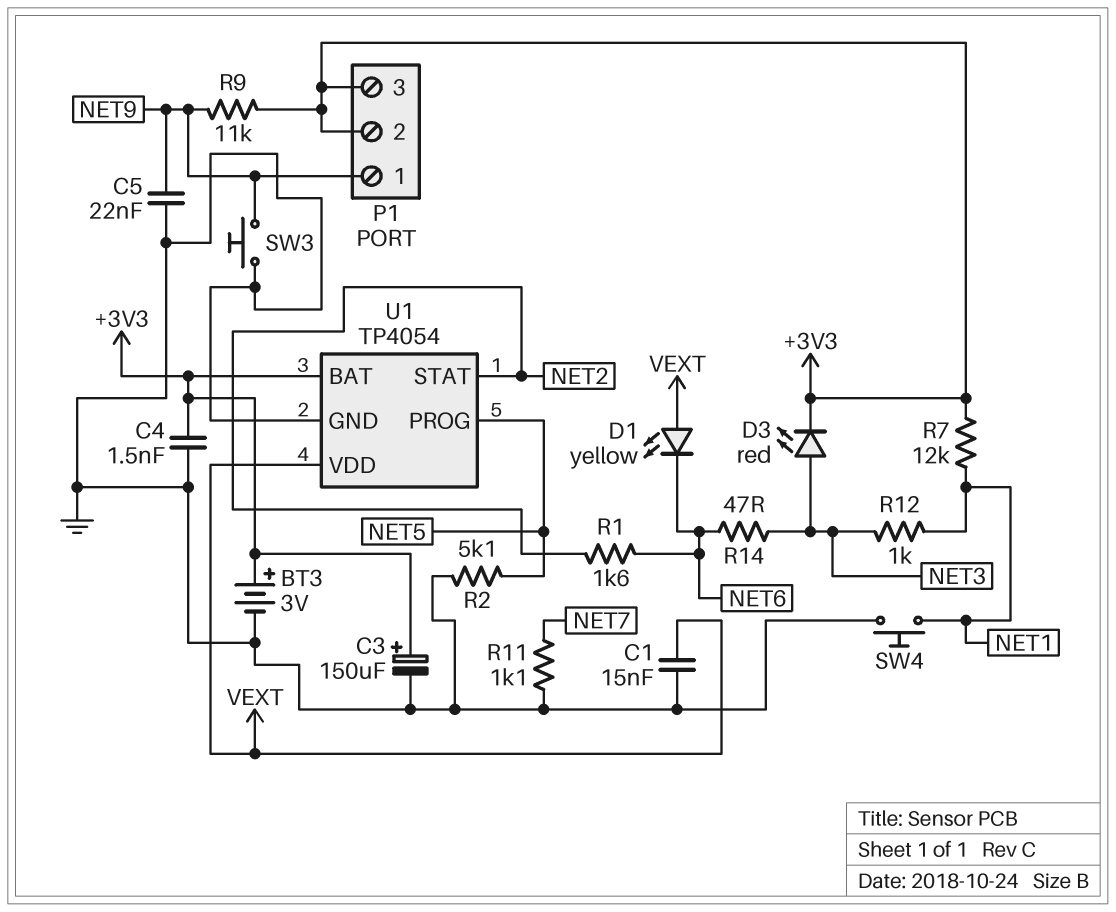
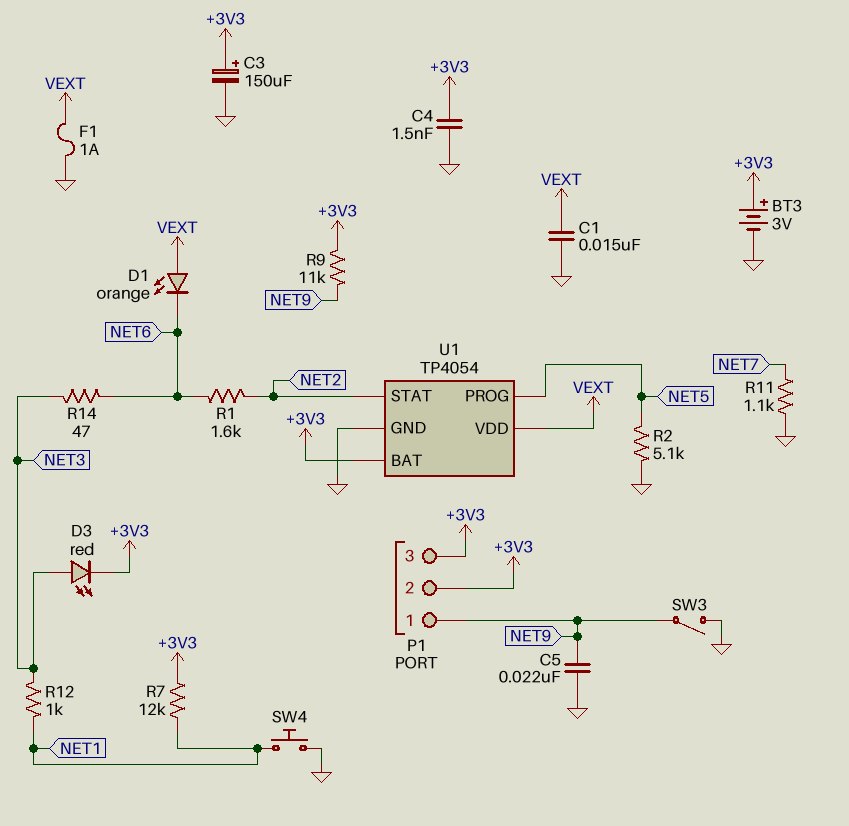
D1: LED yellow (A VEXT, K NET6) -> LED orange (A VEXT, K NET6)
F1: none -> 1A (GND, VEXT)
SW3: button (GND, NET9) -> switch (GND, NET9)

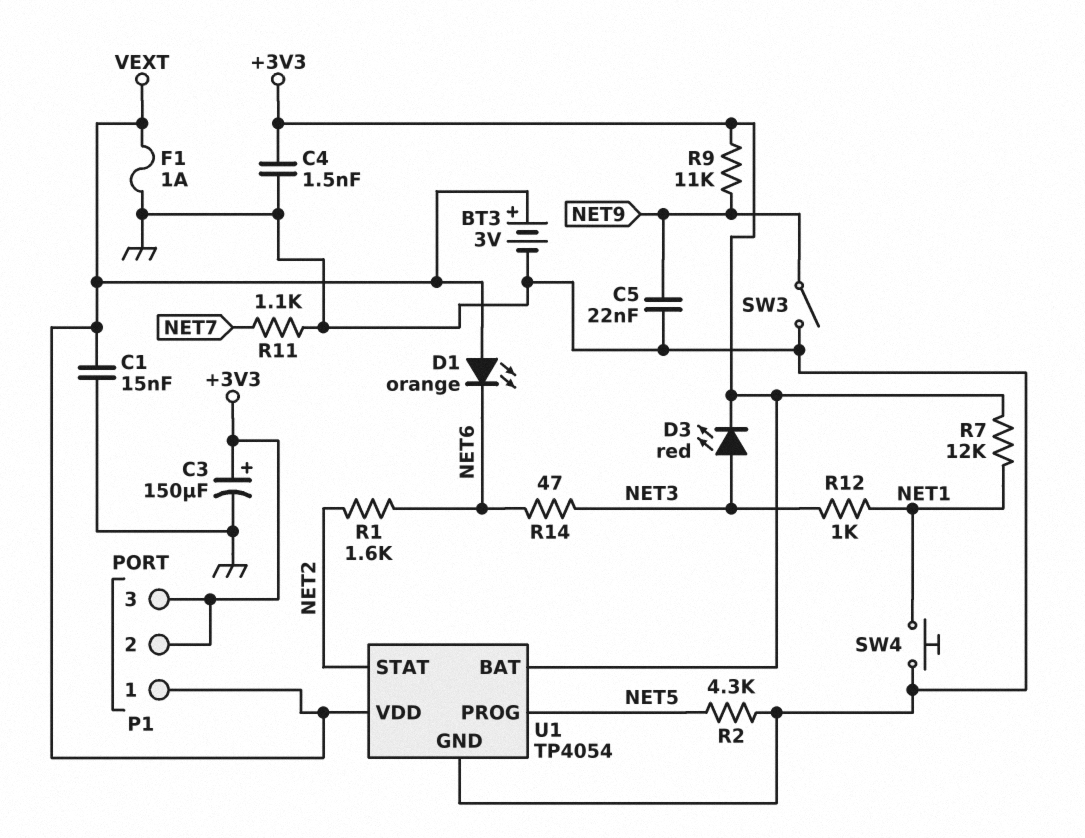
BT3: 3V (plus +3V3, minus GND) -> 3V (plus VEXT, minus GND)
P1 pin 1: NET9 -> VEXT
R2: 5.1k (GND, NET5) -> 4.3k (GND, NET5)

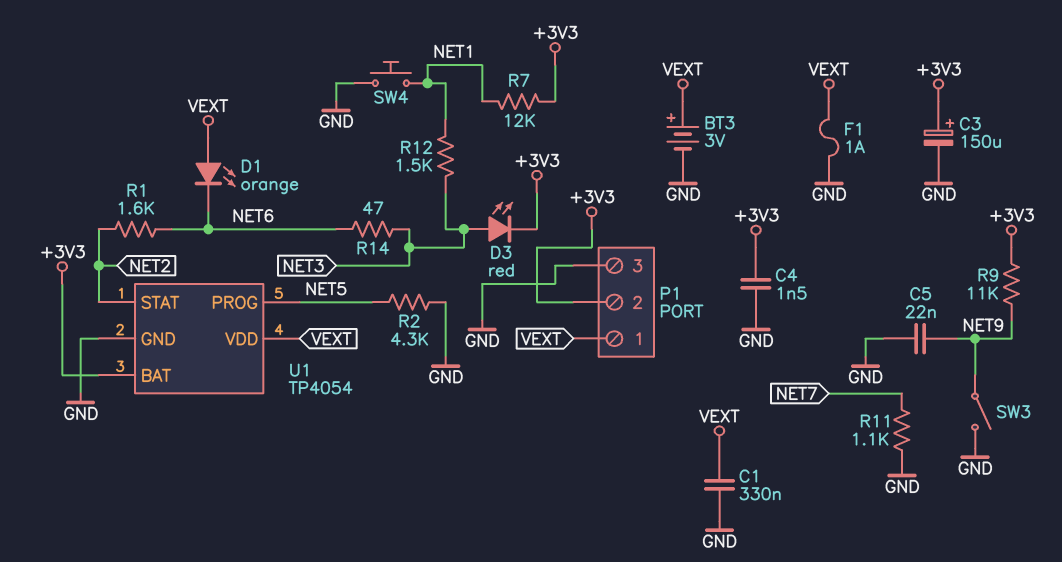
C1: 15nF (GND, VEXT) -> 330nF (GND, VEXT)
P1 pin 3: +3V3 -> GND
R12: 1k (NET1, NET3) -> 1.5k (NET1, NET3)

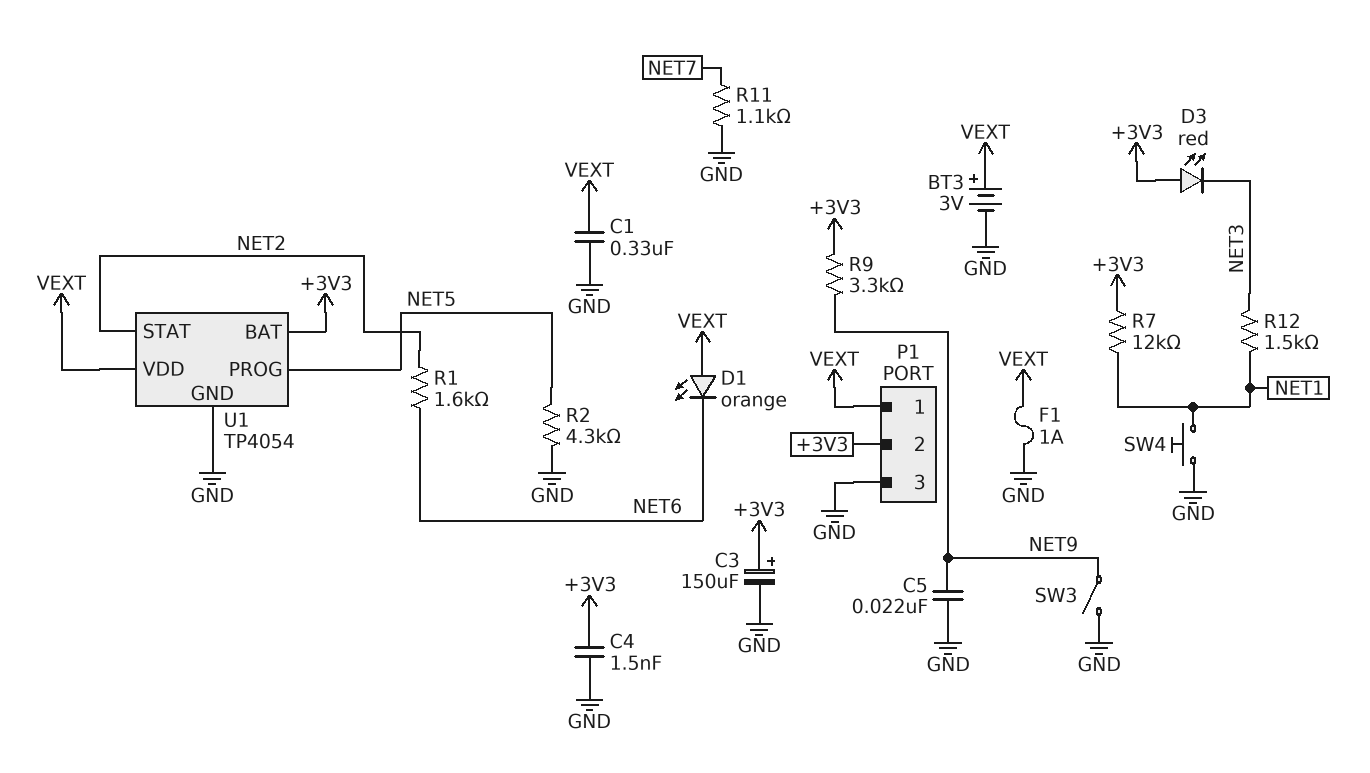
D3: LED red (A NET3, K +3V3) -> LED red (A +3V3, K NET3)
R9: 11k (+3V3, NET9) -> 3.3k (+3V3, NET9)
R14: 47 (NET3, NET6) -> none

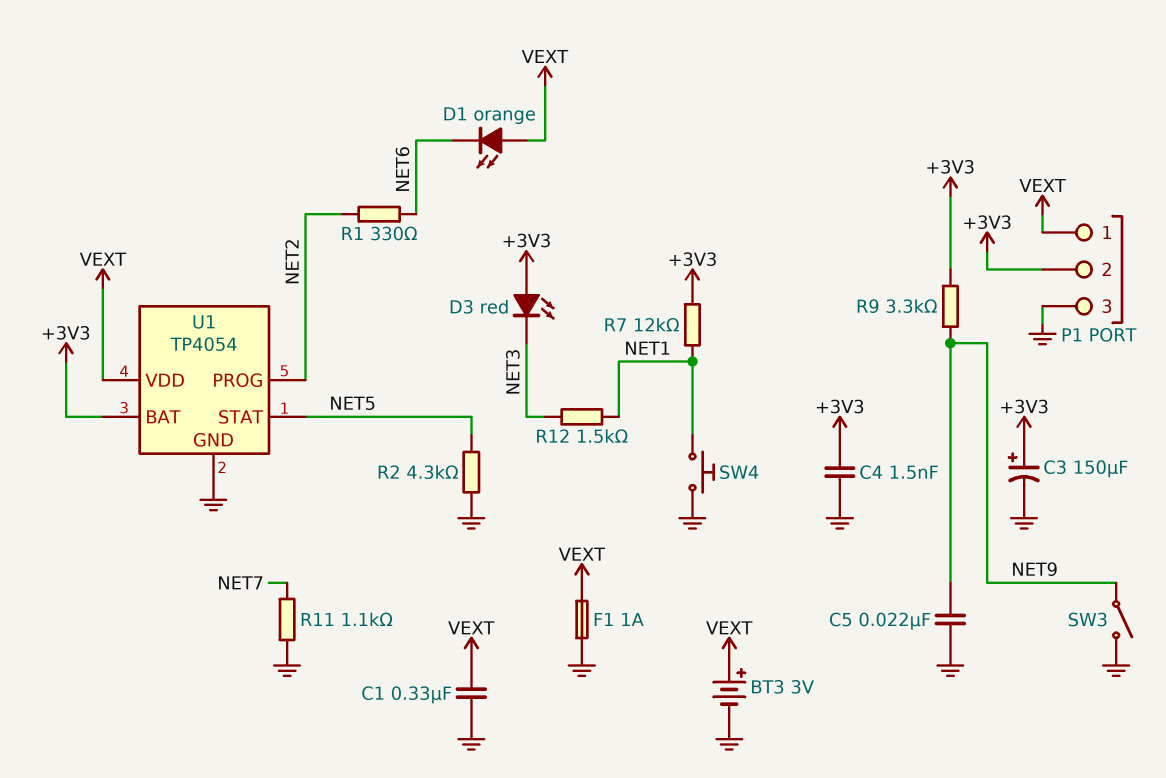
R1: 1.6k (NET2, NET6) -> 330 (NET2, NET6)
U1 pin PROG: NET5 -> NET2
U1 pin STAT: NET2 -> NET5

